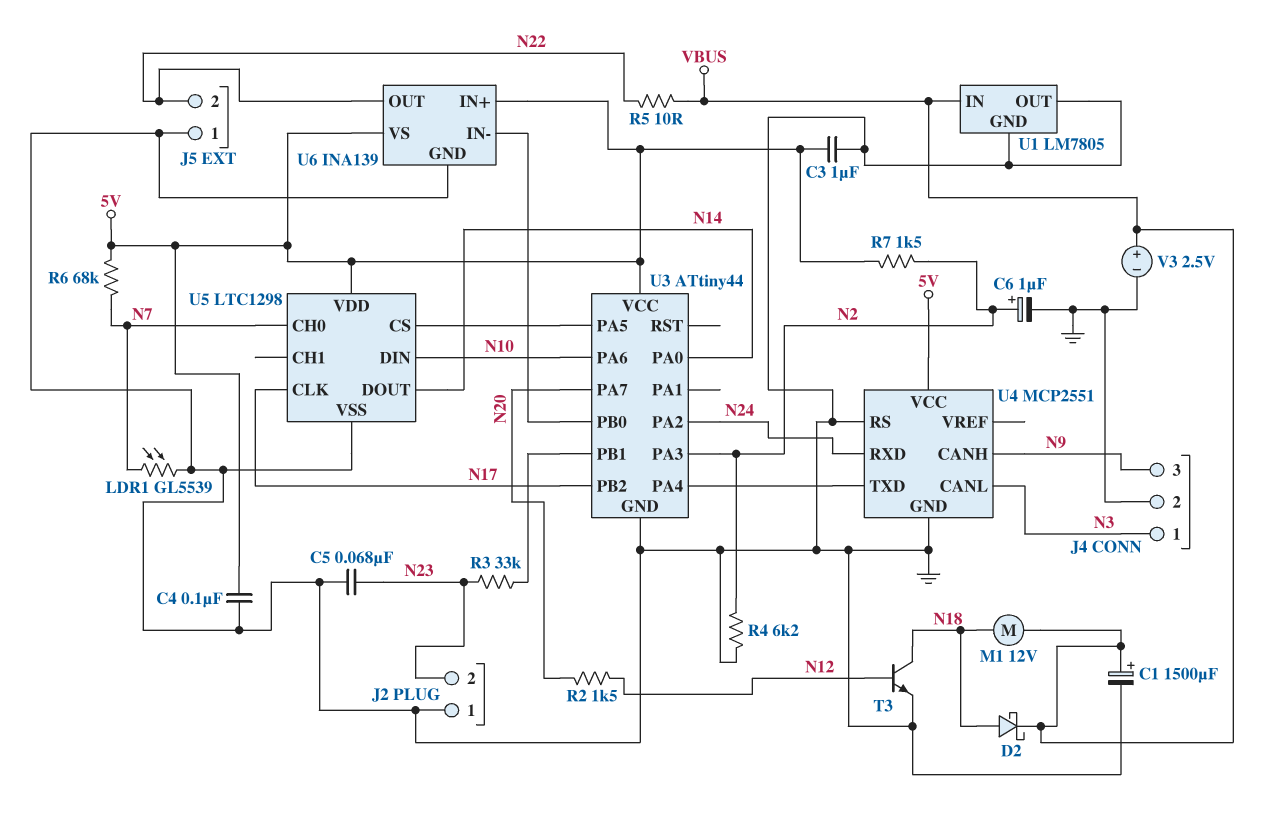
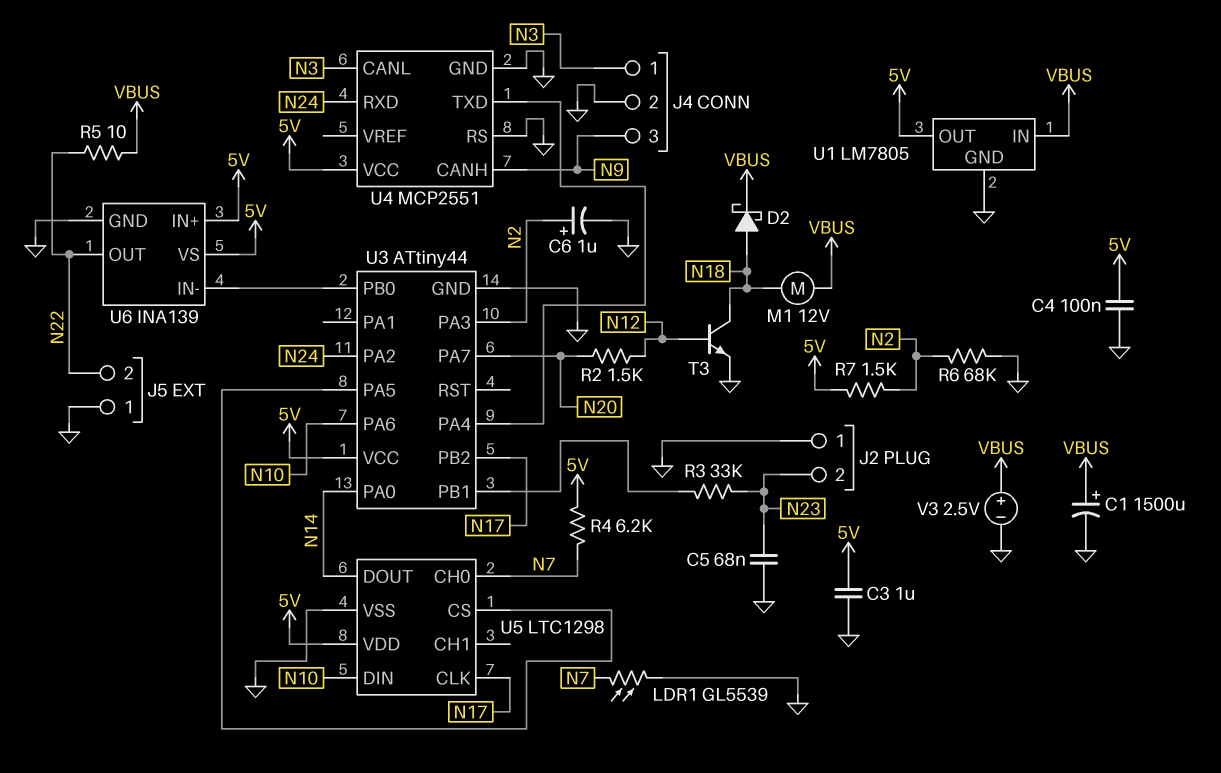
R4: 6.2k (GND, N2) -> 6.2k (5V, N7)
R6: 68k (5V, N7) -> 68k (GND, N2)
U1 pin OUT: GND -> 5V

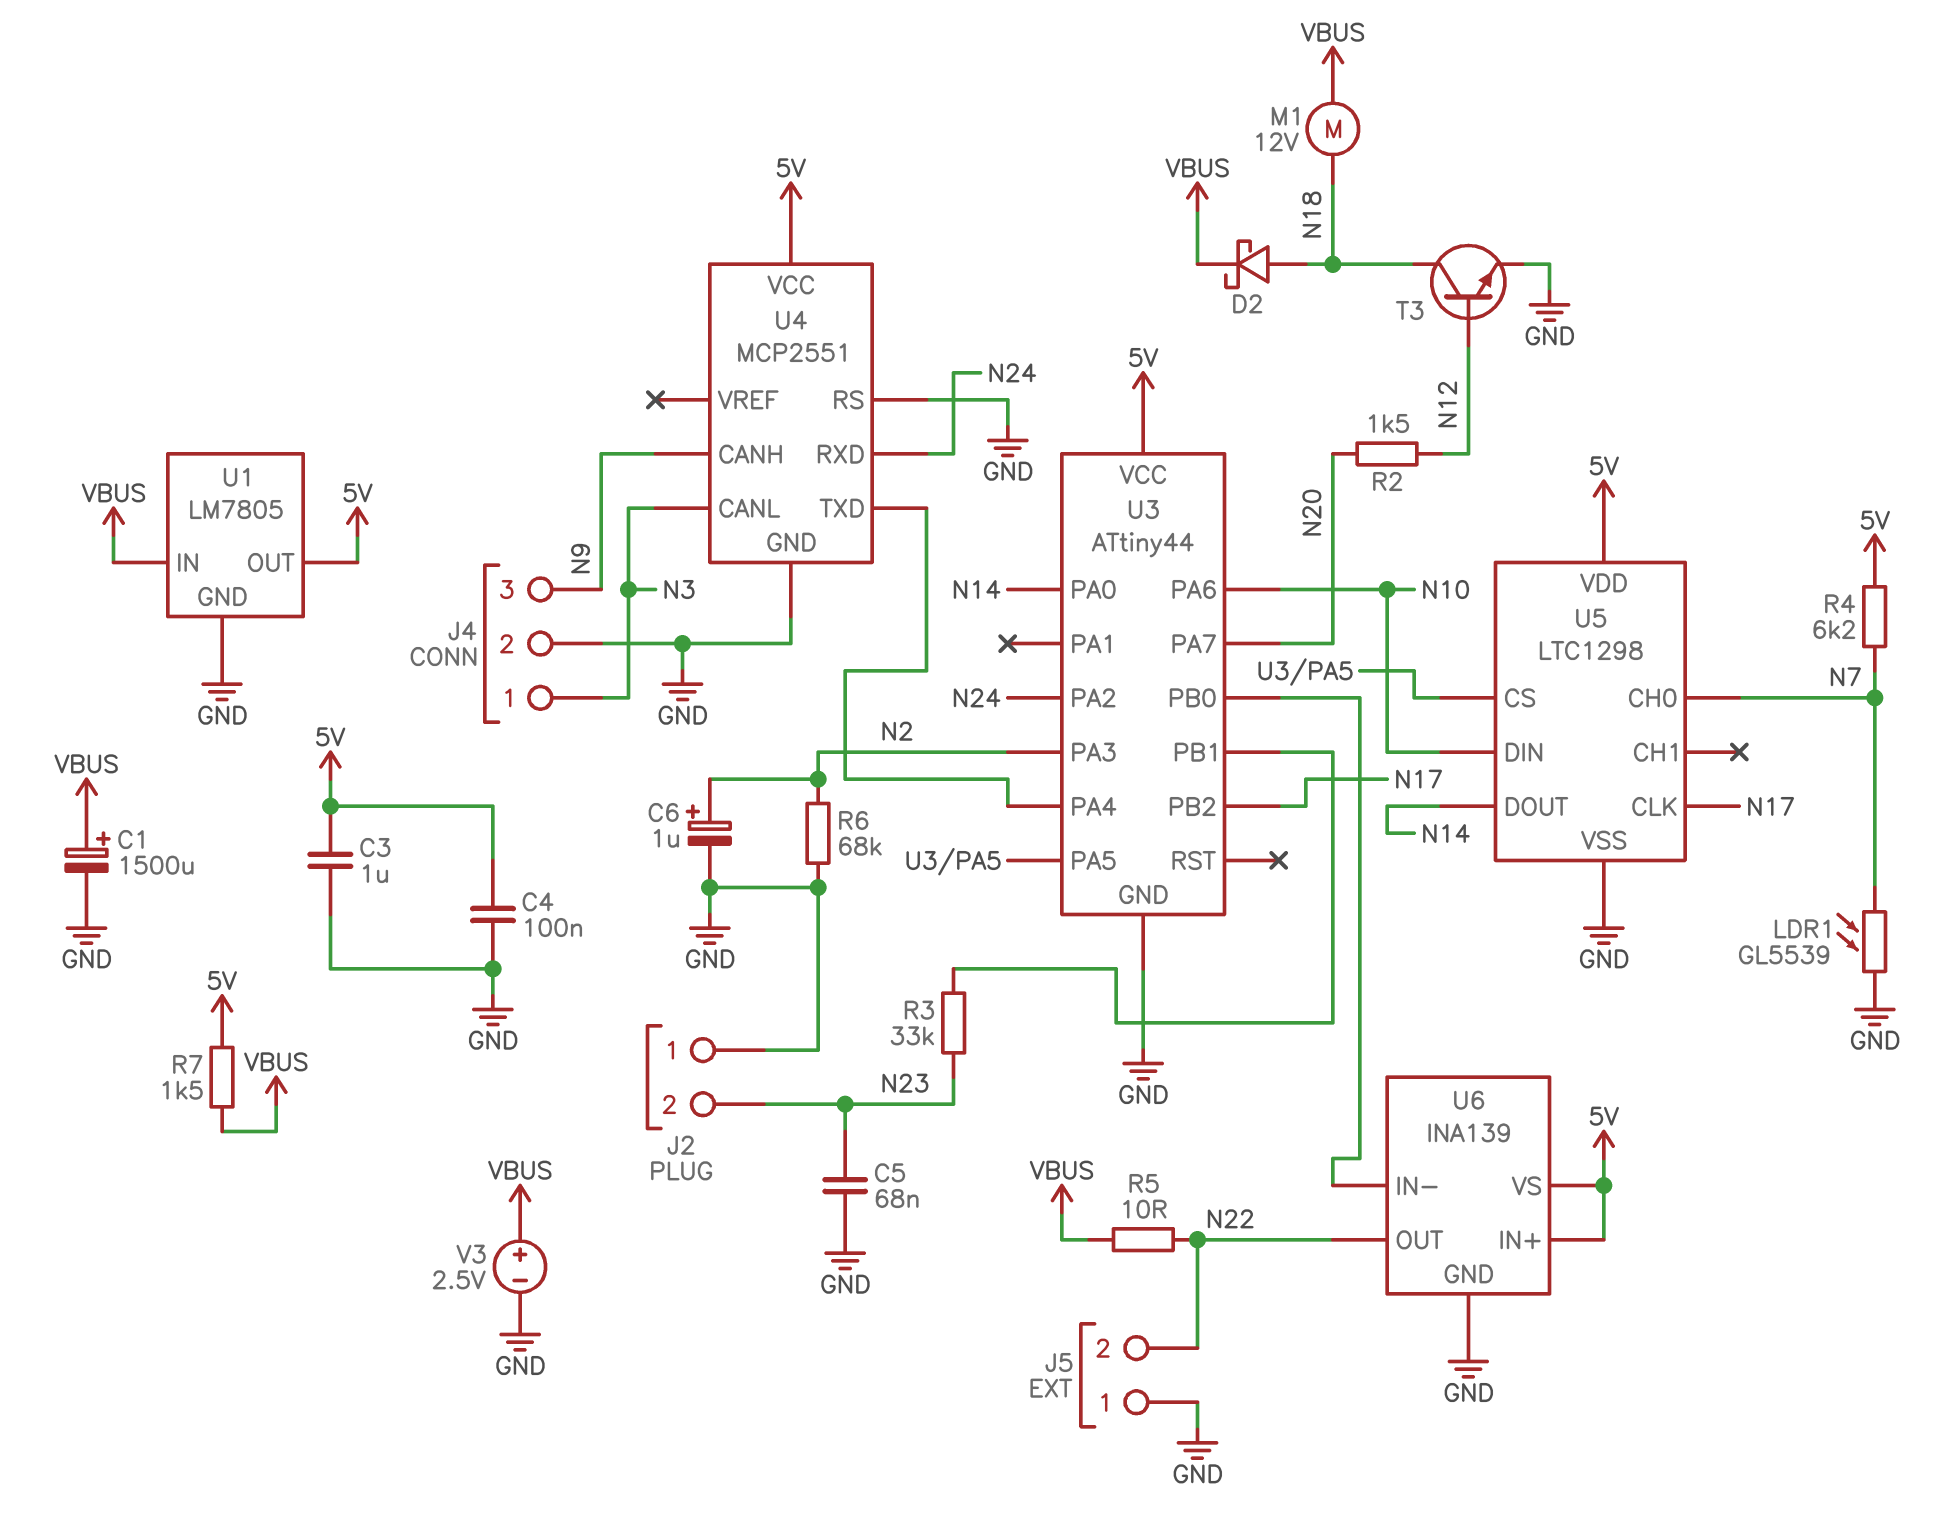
R7: 1.5k (5V, N2) -> 1.5k (5V, VBUS)

